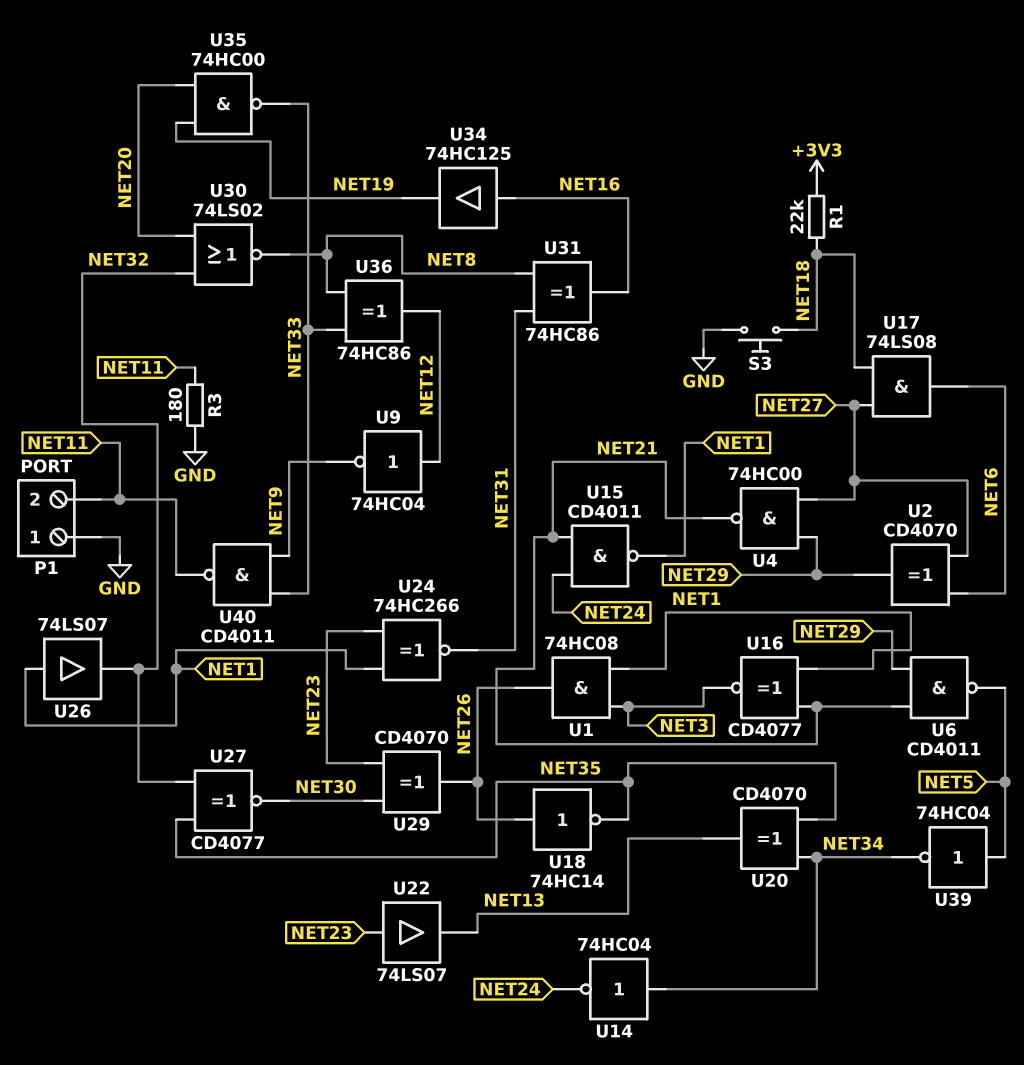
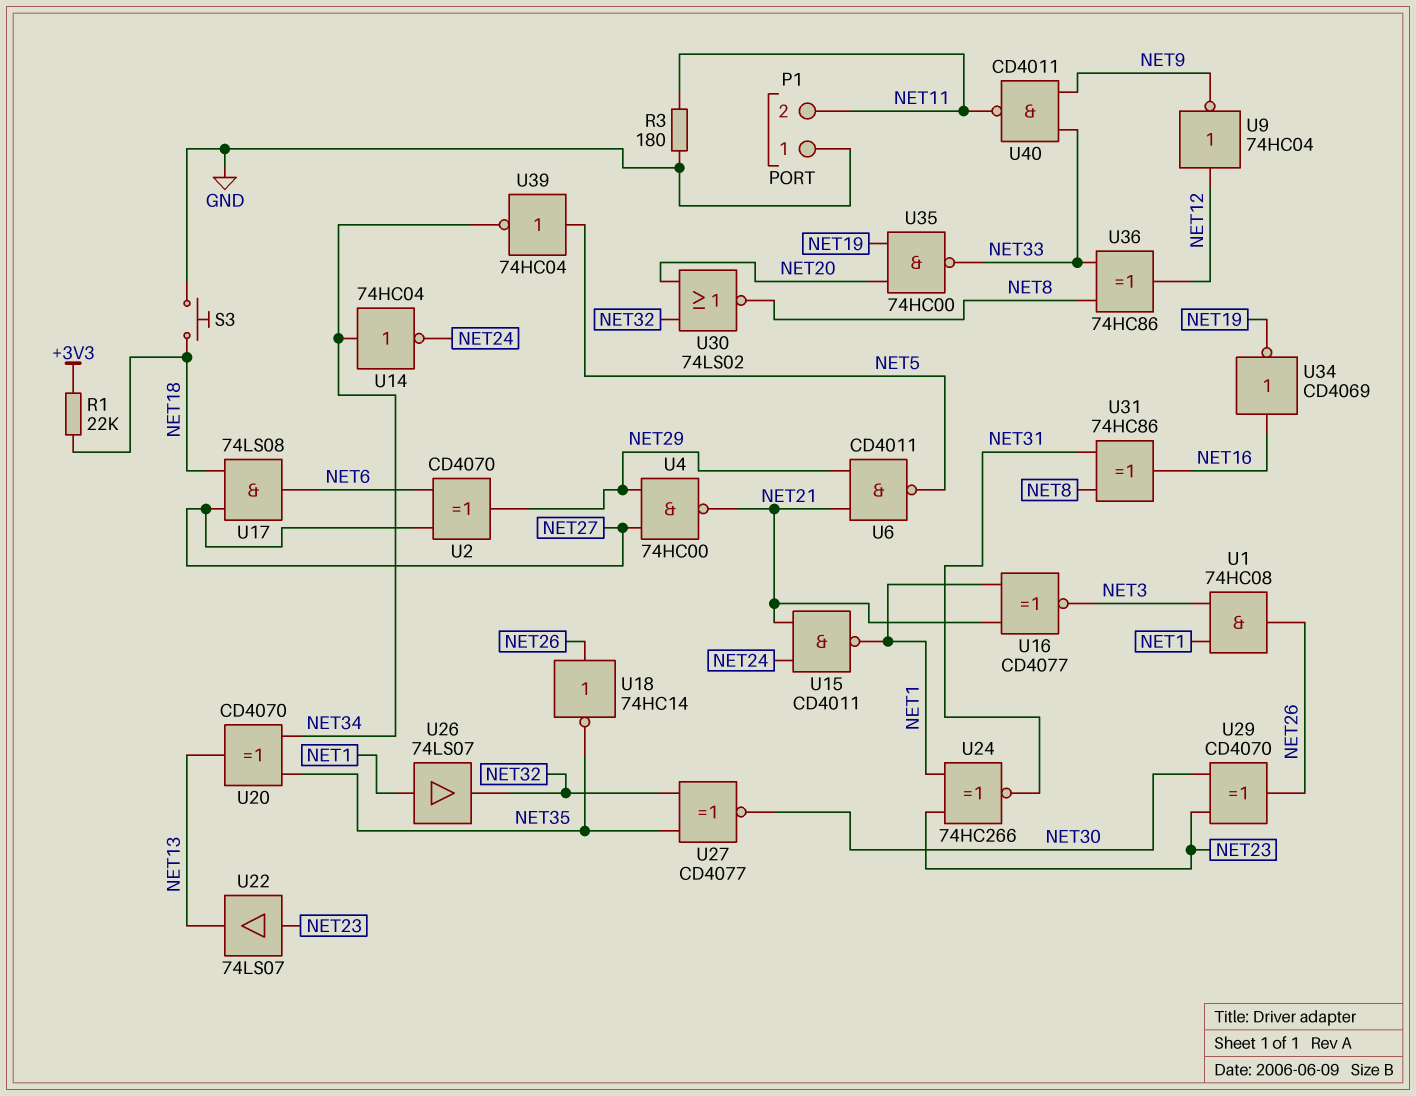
U34: buffer 74HC125 (in NET16, out NET19) -> NOT CD4069 (in NET16, out NET19)

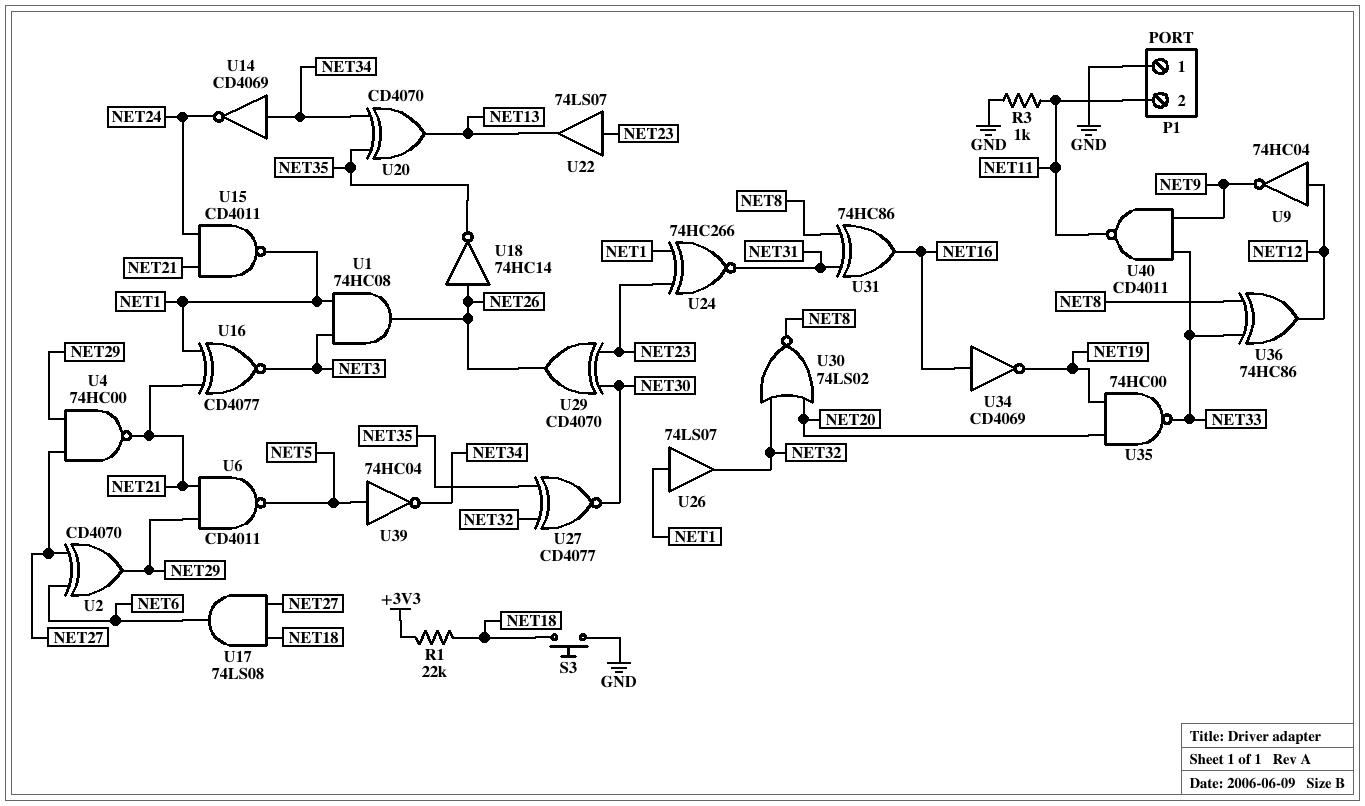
R3: 180 (GND, NET11) -> 1k (GND, NET11)
U14: NOT 74HC04 (in NET34, out NET24) -> NOT CD4069 (in NET34, out NET24)

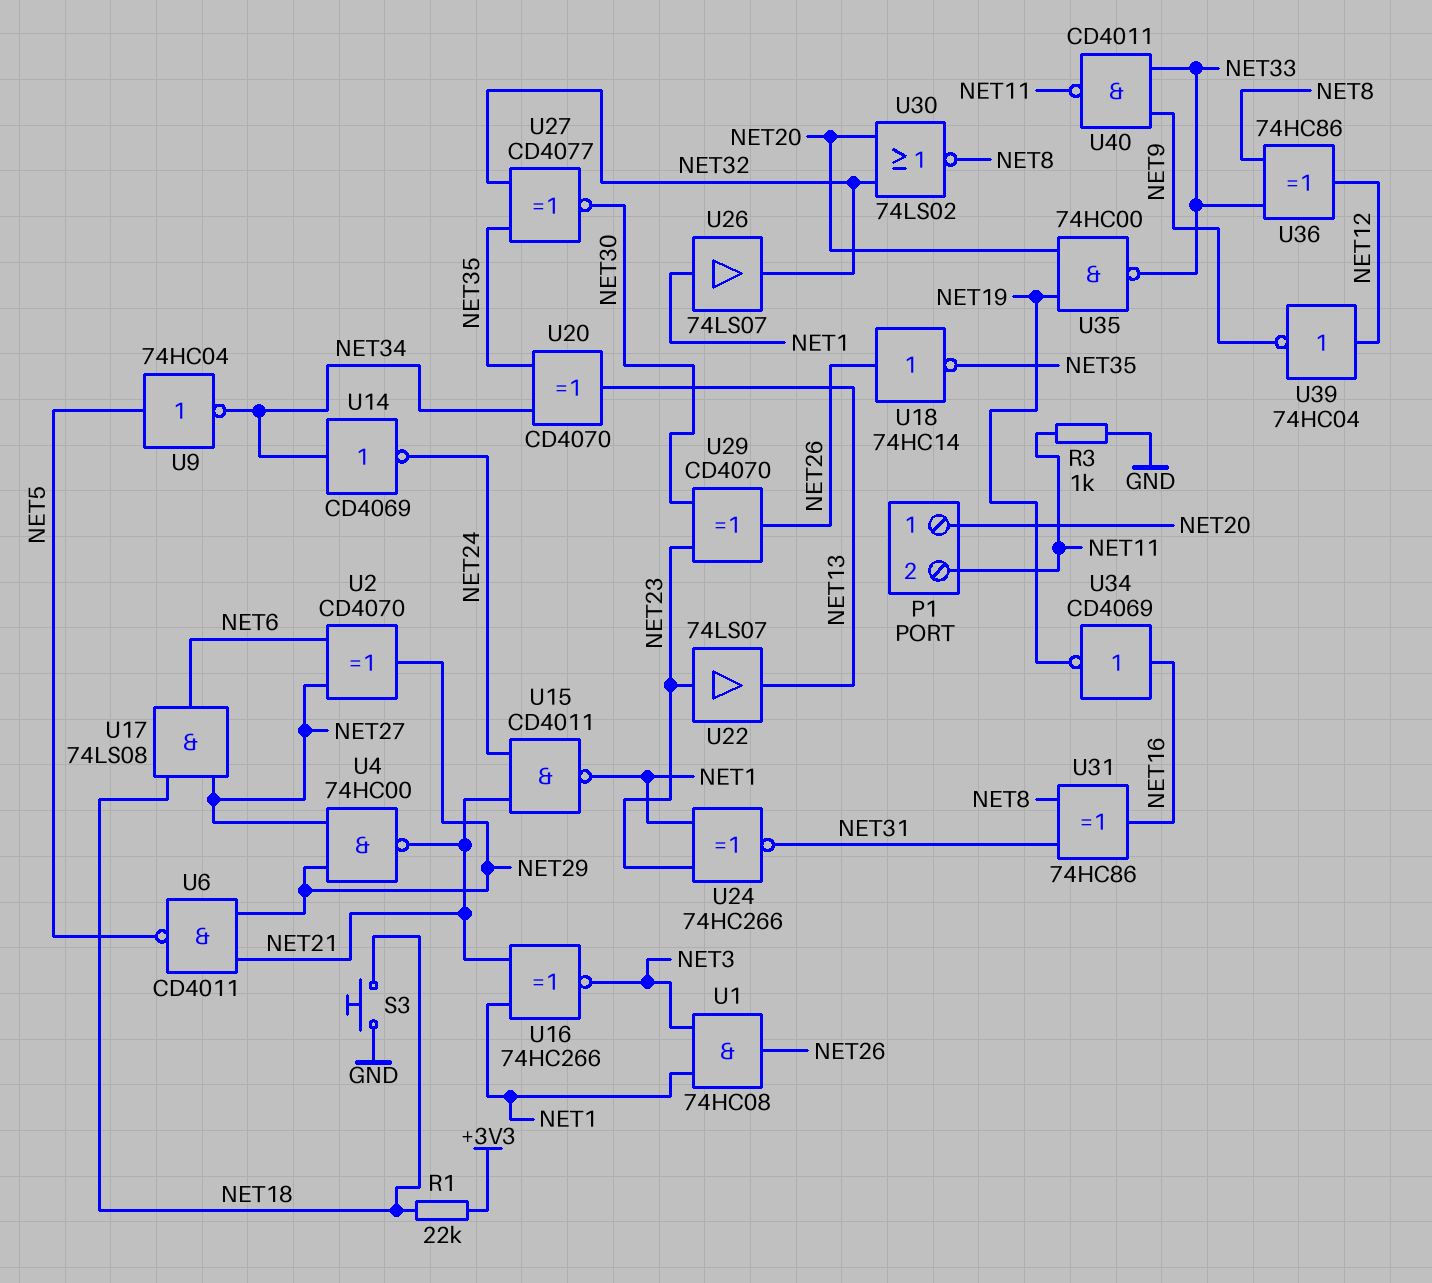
P1 pin 1: GND -> NET20
U9: NOT 74HC04 (in NET12, out NET9) -> NOT 74HC04 (in NET5, out NET34)
U16: XNOR CD4077 (in NET1, in NET21, out NET3) -> XNOR 74HC266 (in NET1, in NET21, out NET3)
U39: NOT 74HC04 (in NET5, out NET34) -> NOT 74HC04 (in NET12, out NET9)

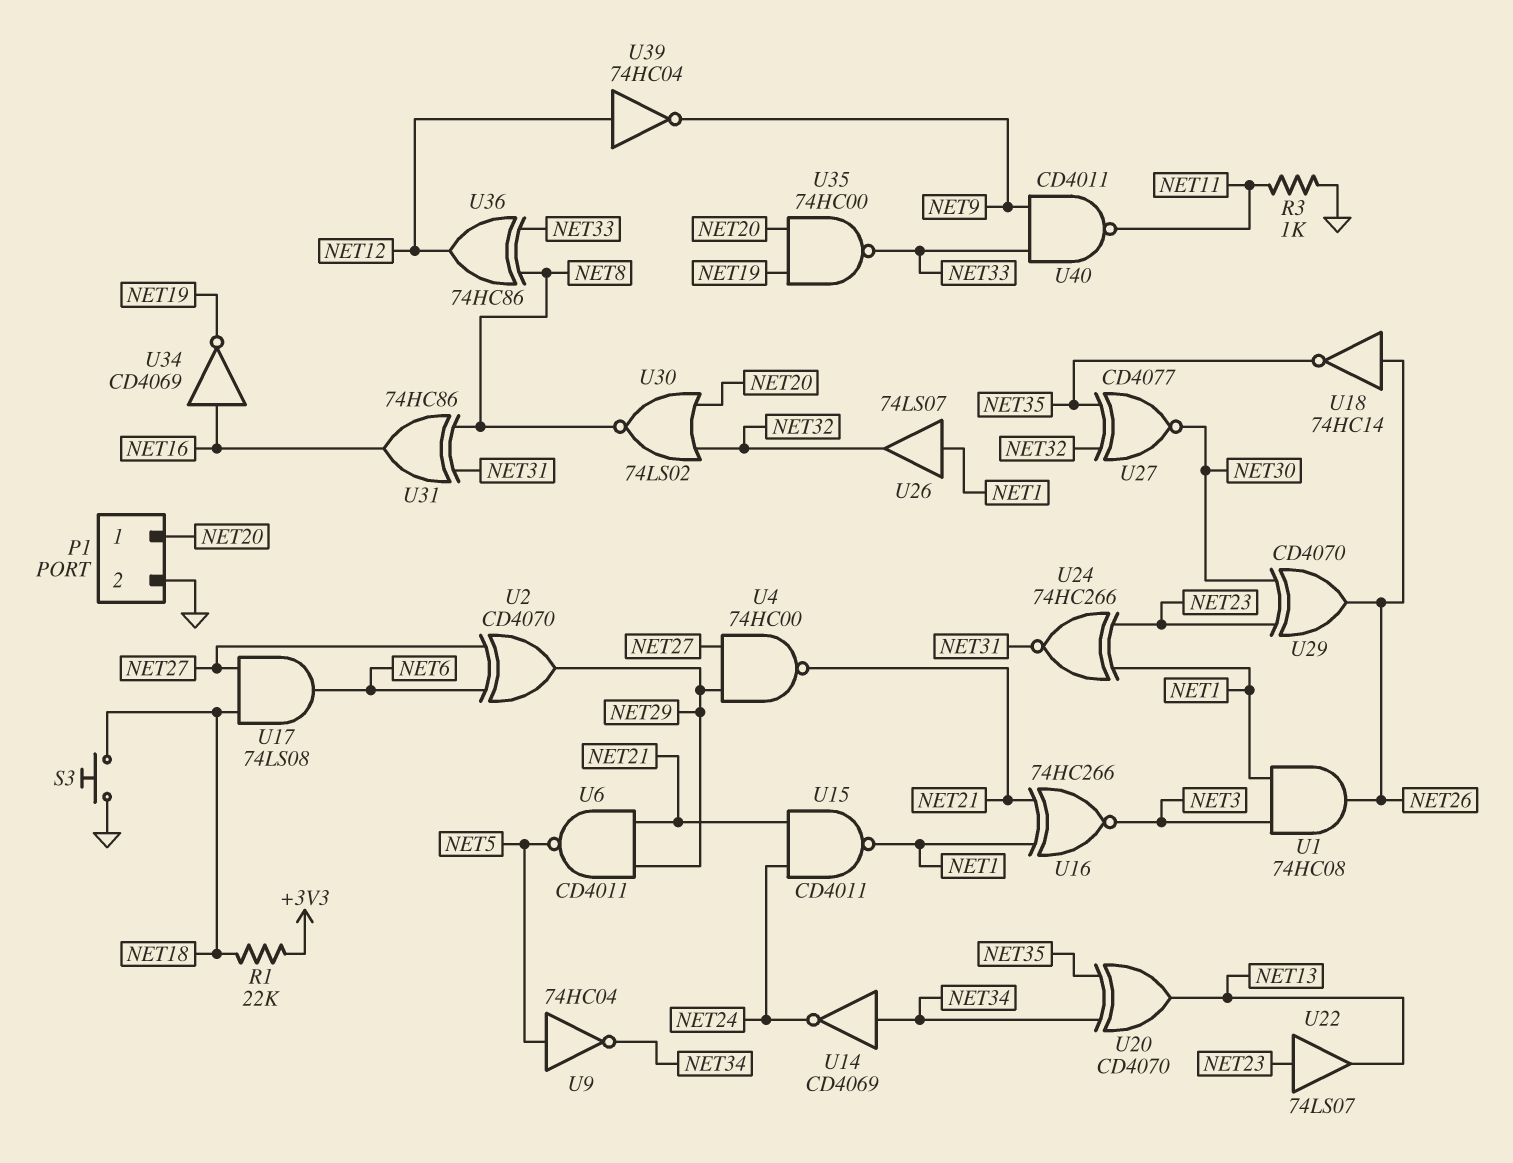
P1 pin 2: NET11 -> GND

